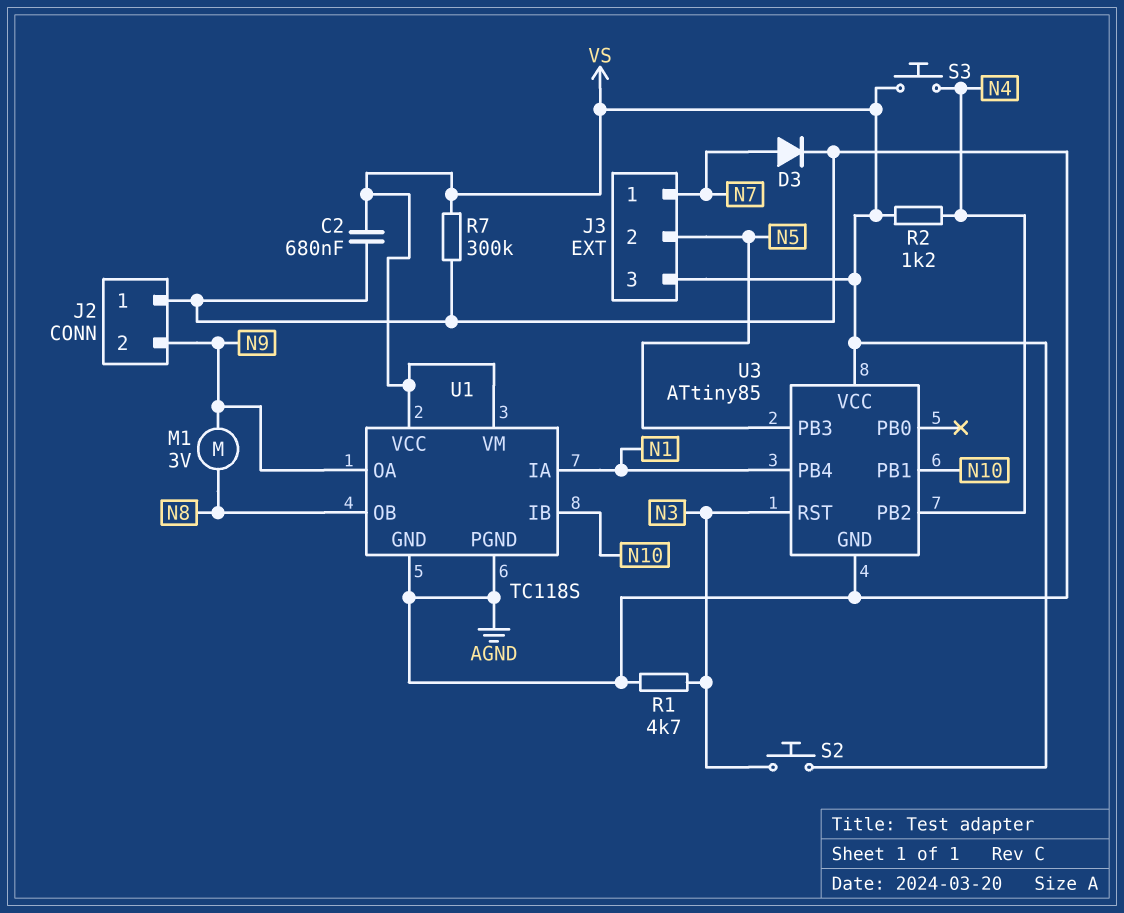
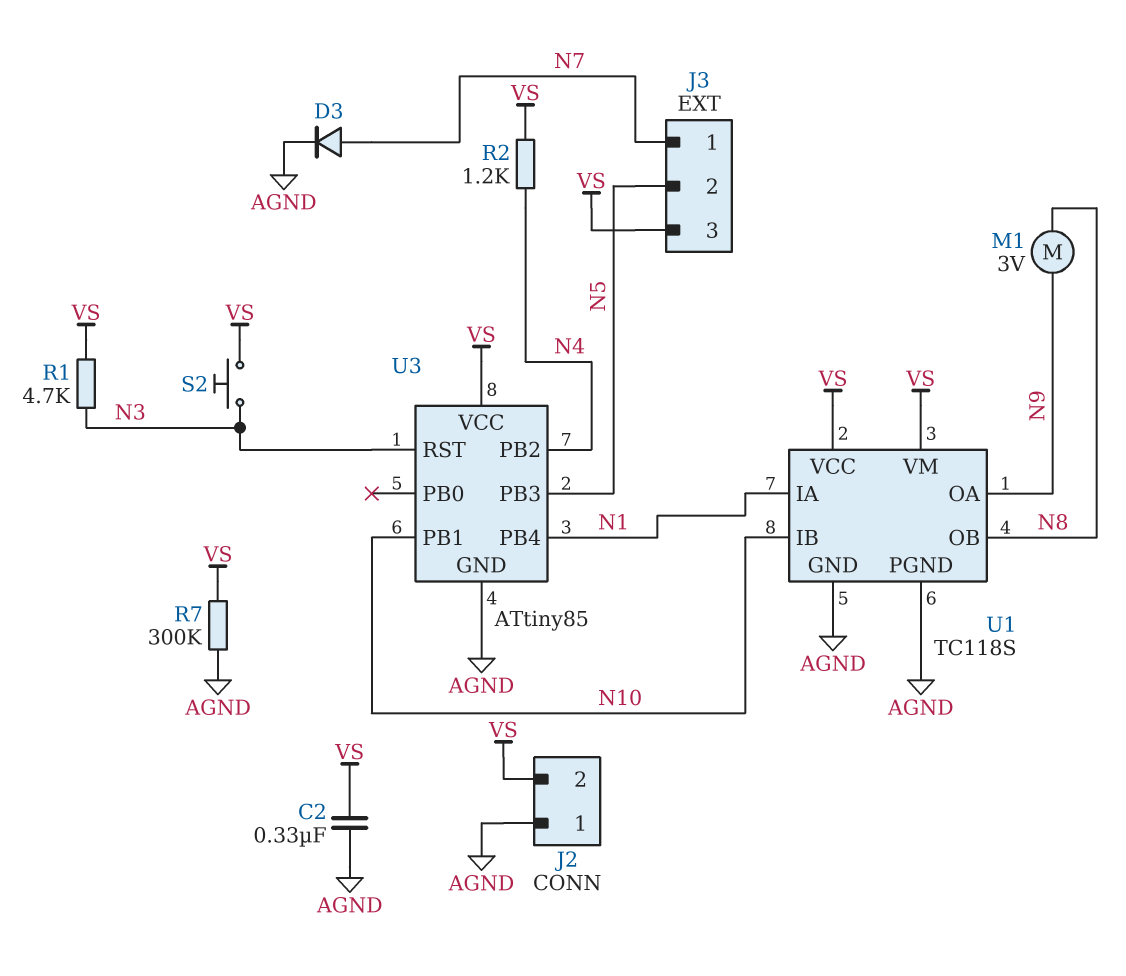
C2: 680nF (AGND, VS) -> 330nF (AGND, VS)
J2 pin 2: N9 -> VS
R1: 4.7k (AGND, N3) -> 4.7k (N3, VS)
S3: button (N4, VS) -> none

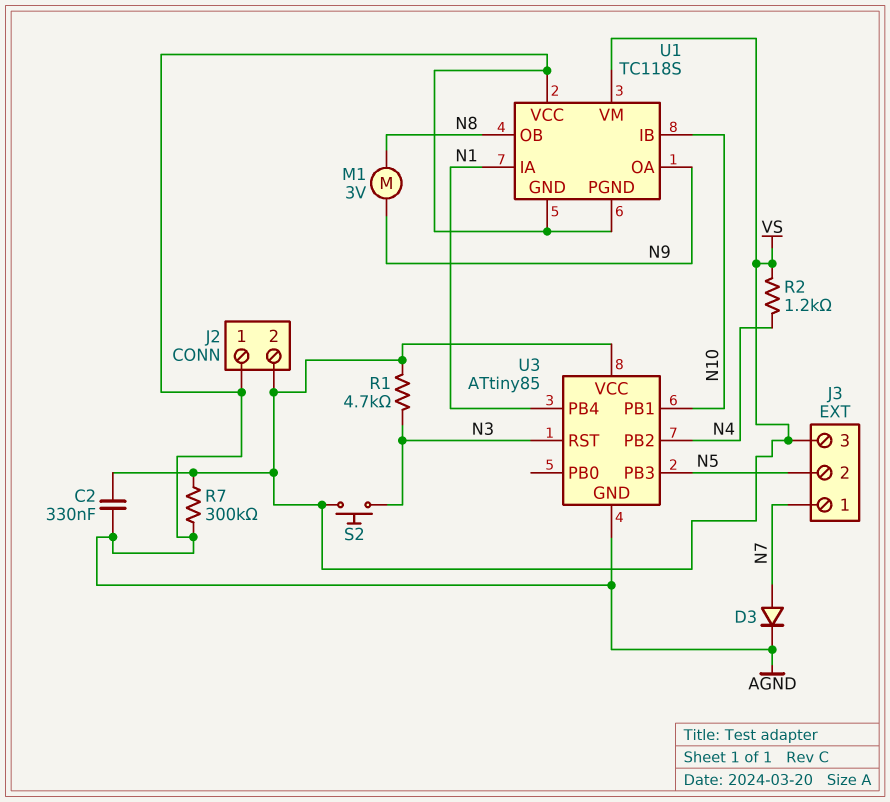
U1 pin VCC: VS -> AGND

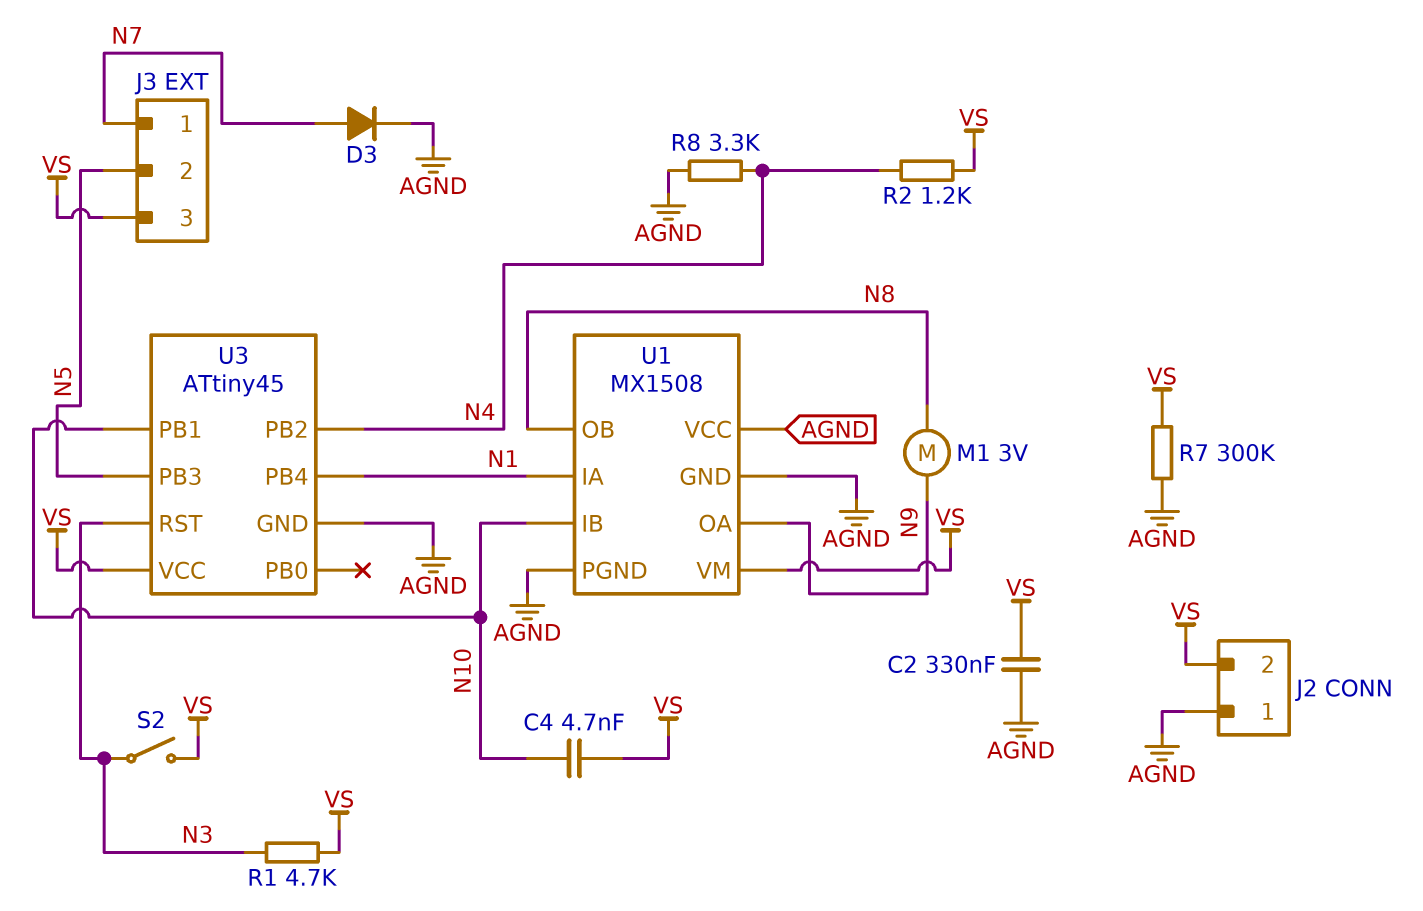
C4: none -> 4.7nF (N10, VS)
R8: none -> 3.3k (AGND, N4)
S2: button (N3, VS) -> switch (N3, VS)
U1: TC118S -> MX1508
U3: ATtiny85 -> ATtiny45

